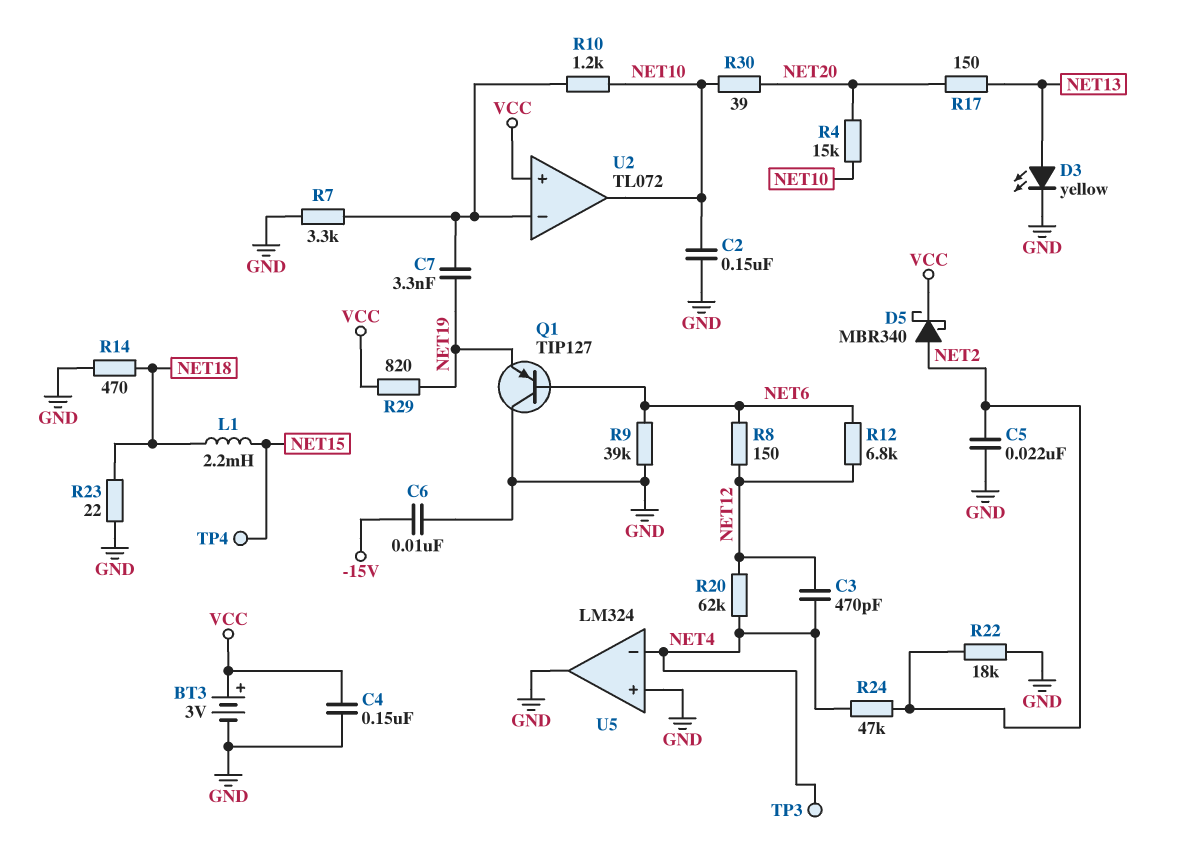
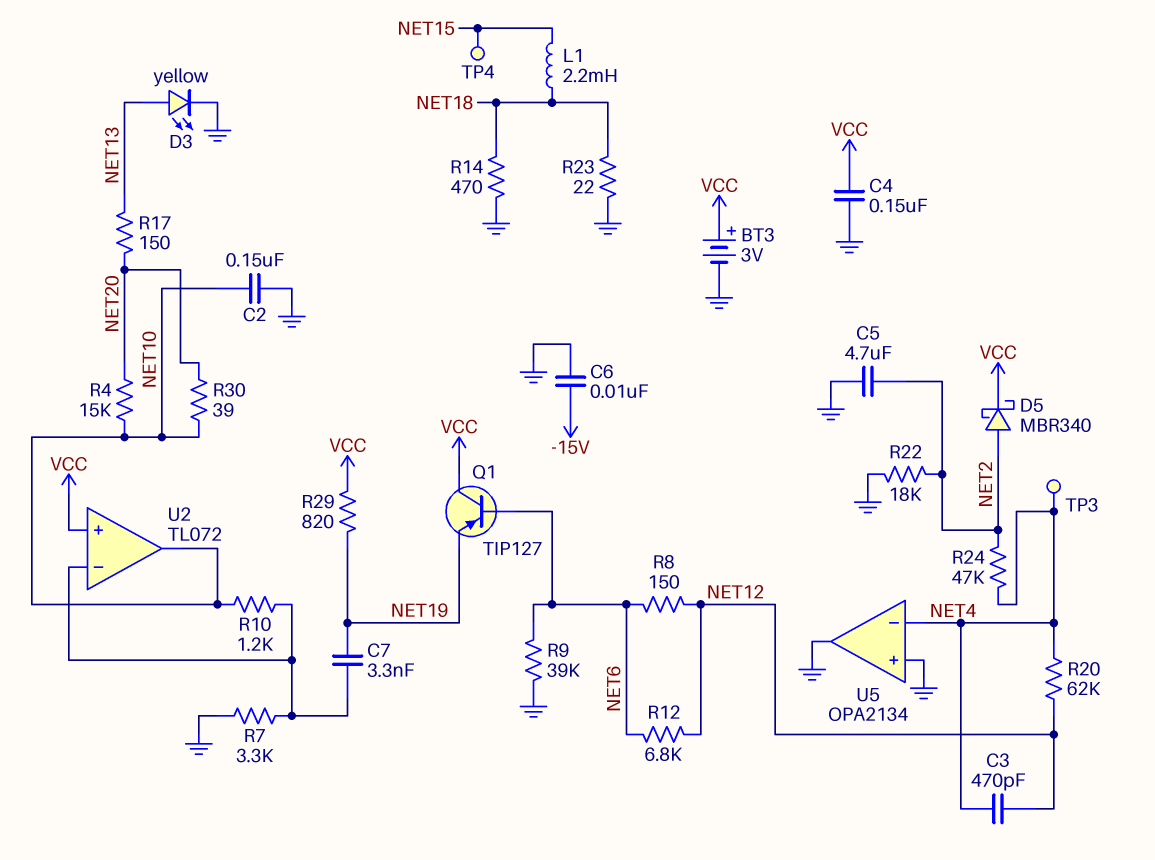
C5: 22nF (GND, NET2) -> 4.7uF (GND, NET2)
Q1: PNP TIP127 (B NET6, C GND, E NET19) -> PNP TIP127 (B NET6, C VCC, E NET19)
U5: LM324 -> OPA2134

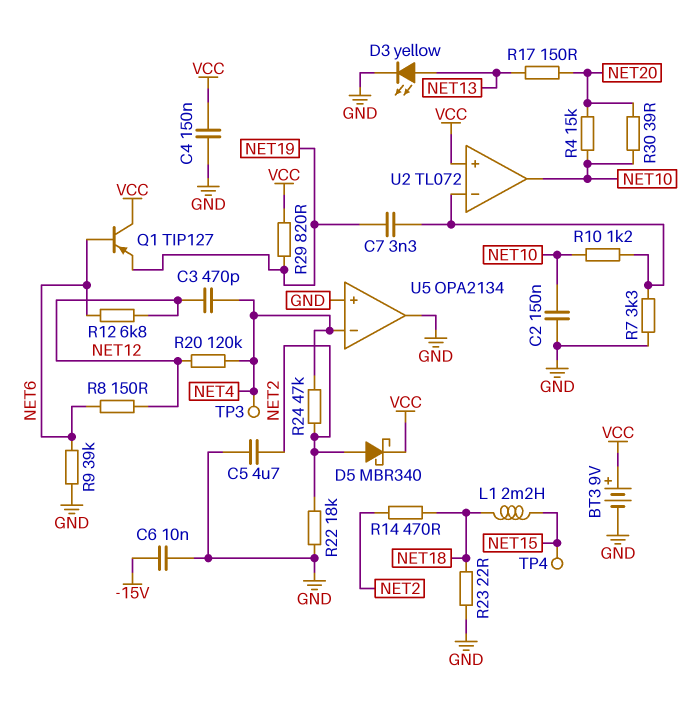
BT3: 3V (plus VCC, minus GND) -> 9V (plus VCC, minus GND)
R14: 470 (GND, NET18) -> 470 (NET2, NET18)
R20: 62k (NET4, NET12) -> 120k (NET4, NET12)

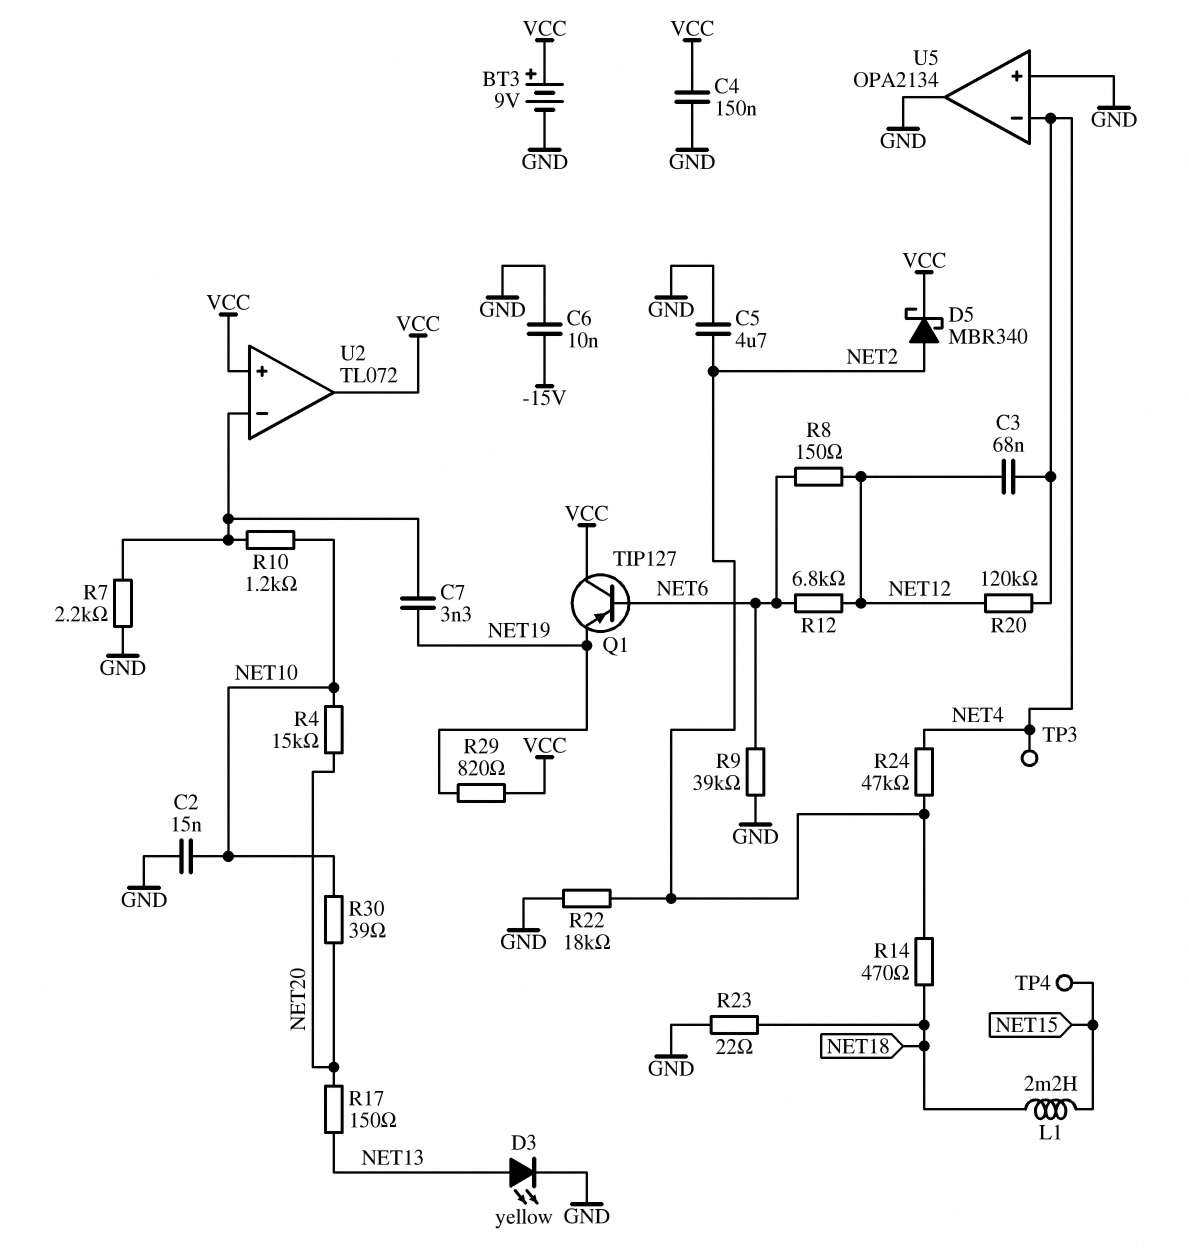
C2: 150nF (GND, NET10) -> 15nF (GND, NET10)
C3: 470pF (NET4, NET12) -> 68nF (NET4, NET12)
R7: 3.3k (GND, U2/in-) -> 2.2k (GND, U2/in-)
U2 pin out: NET10 -> VCC

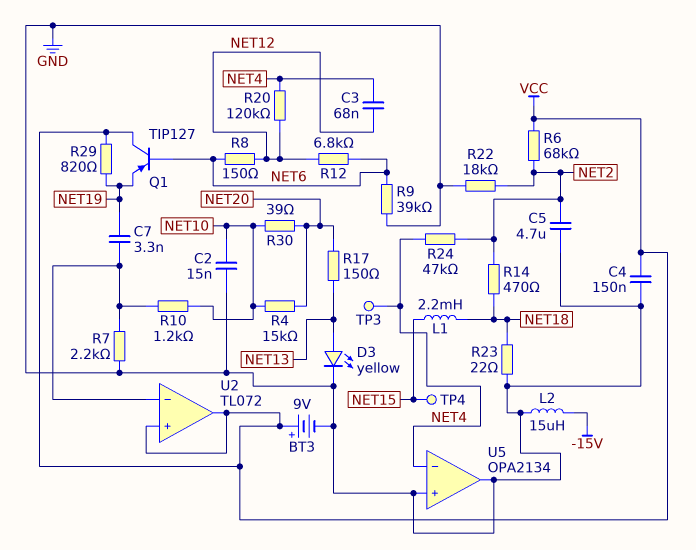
C6: 10nF (-15V, GND) -> none
D5: schottky MBR340 (A NET2, K VCC) -> none
L2: none -> 15uH (-15V, GND)
R6: none -> 68k (NET2, VCC)

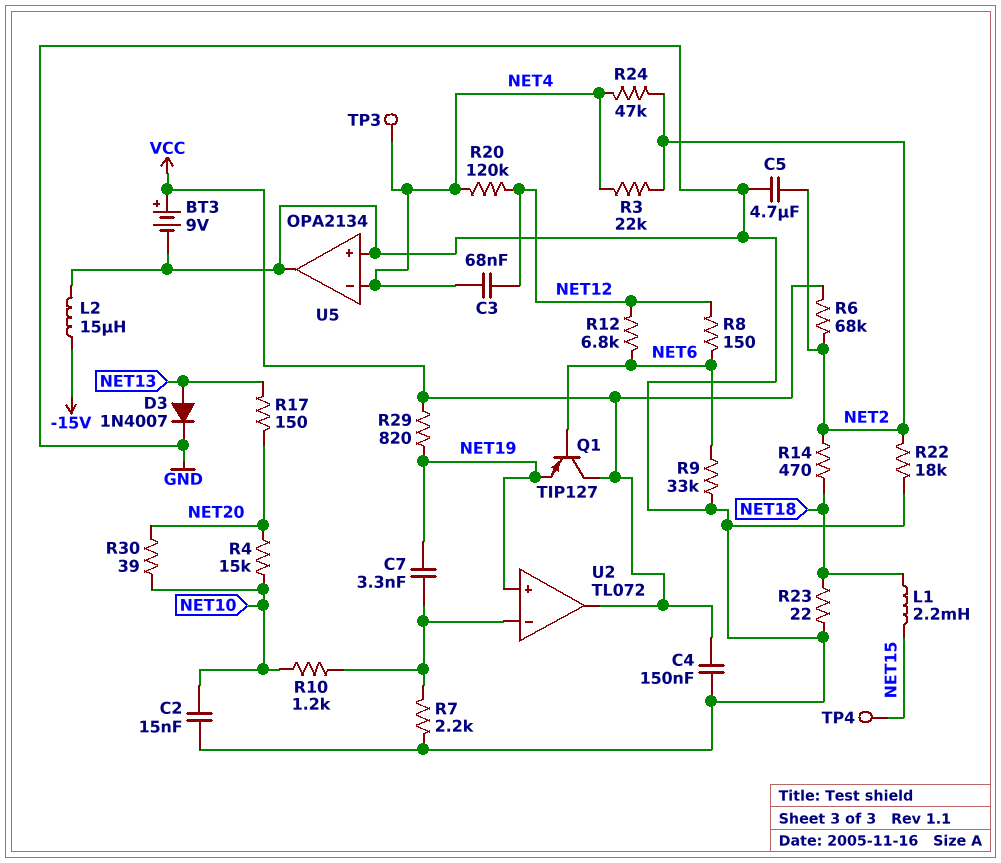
D3: LED yellow (A NET13, K GND) -> diode 1N4007 (A NET13, K GND)
R3: none -> 22k (NET2, NET4)
R9: 39k (GND, NET6) -> 33k (GND, NET6)
U2 pin in+: VCC -> NET19

